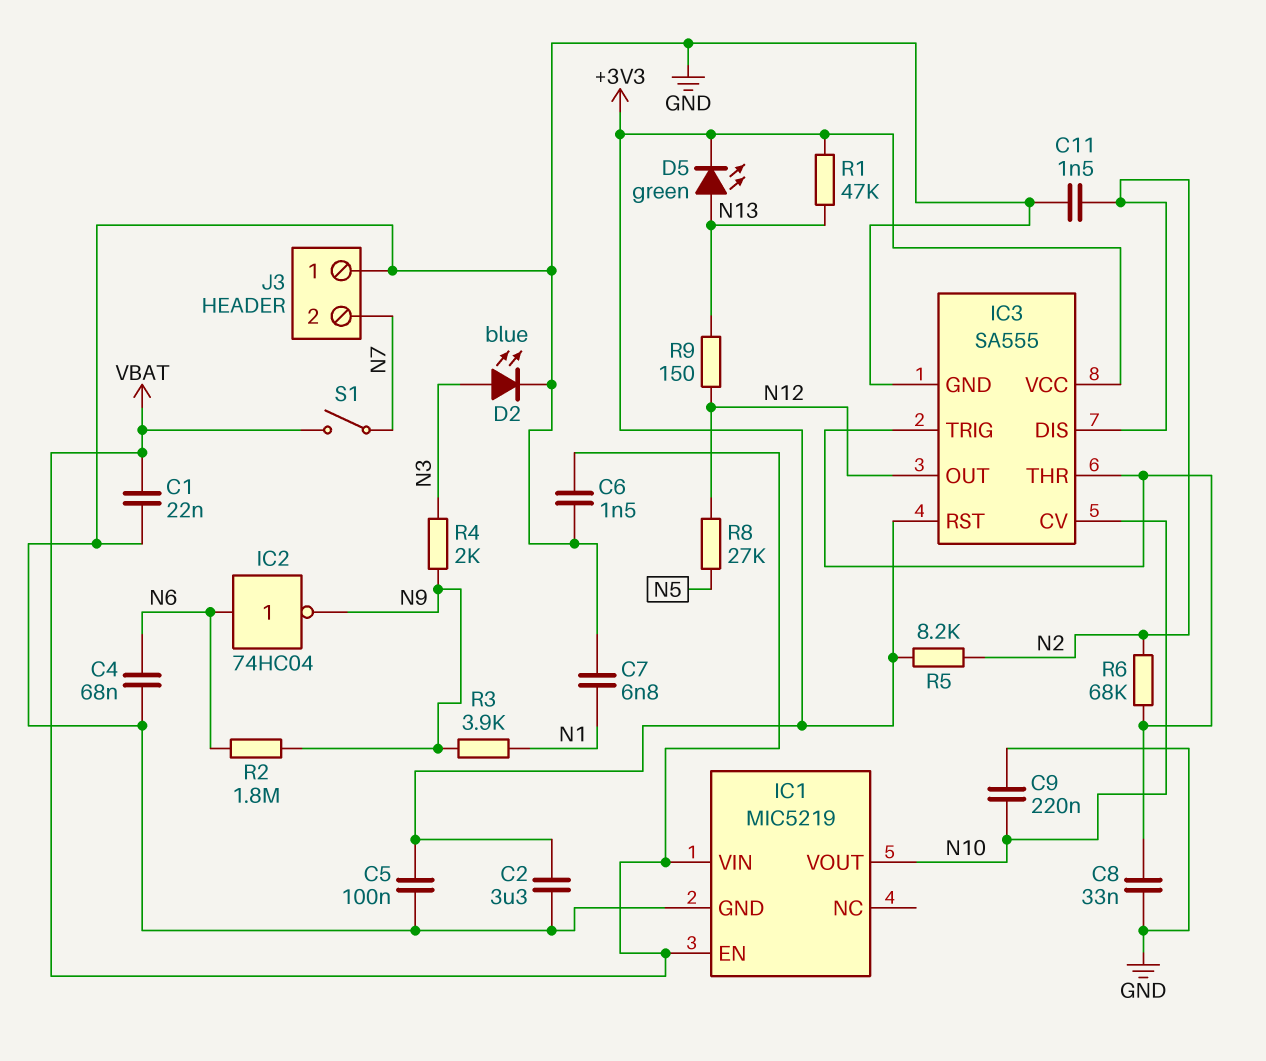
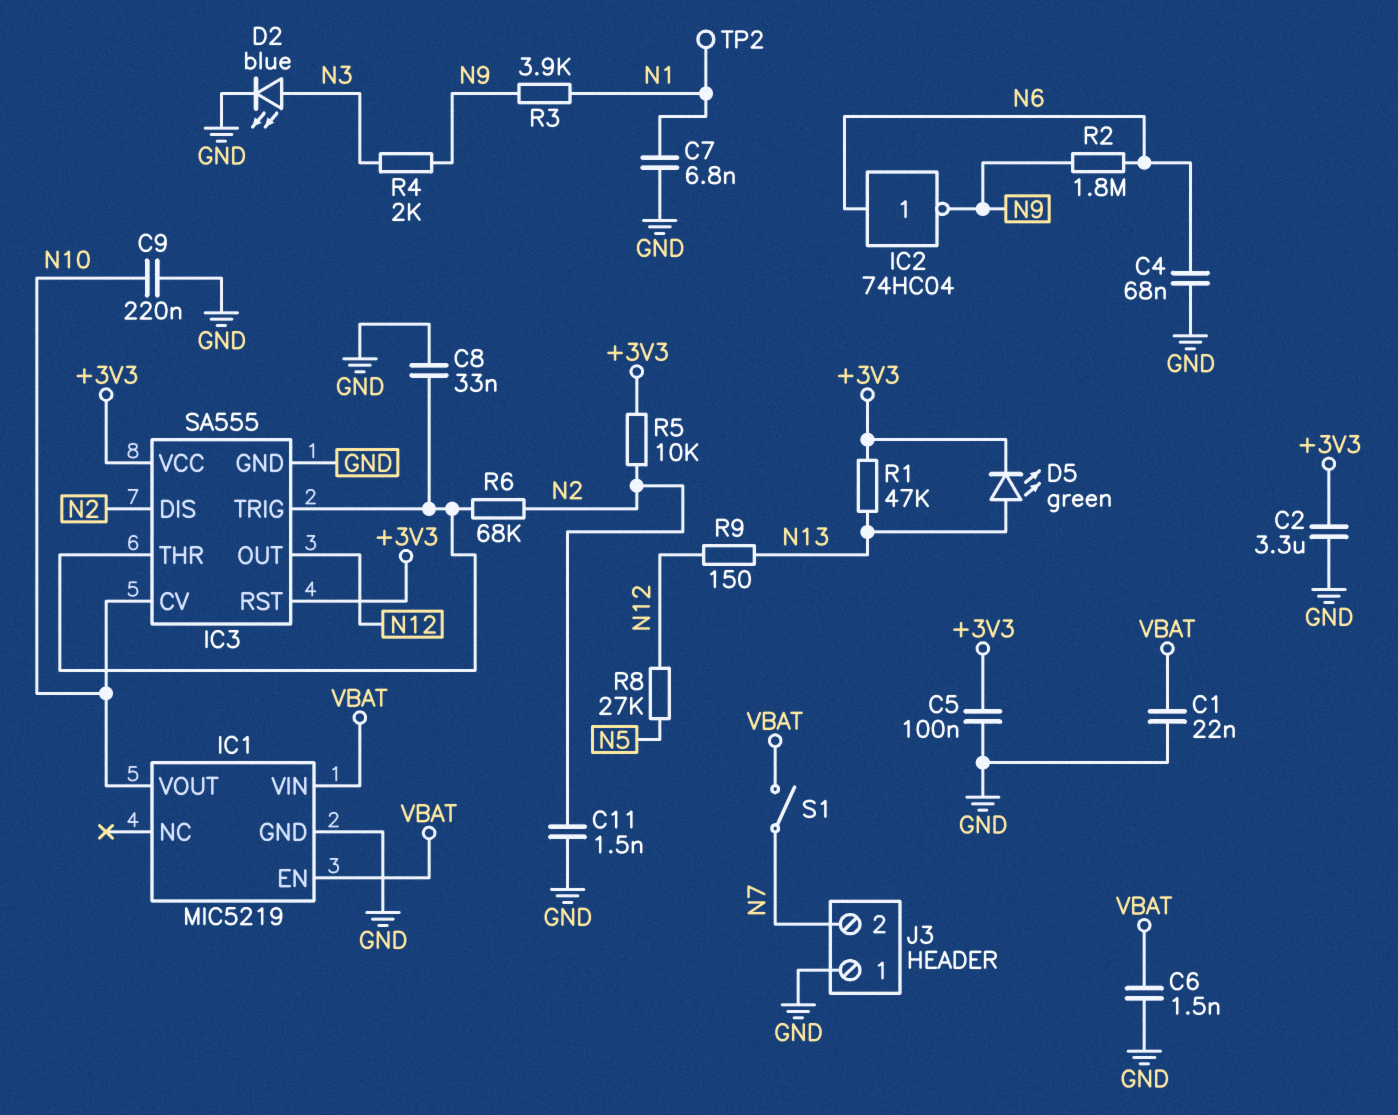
R5: 8.2k (+3V3, N2) -> 10k (+3V3, N2)
TP2: none -> test point (N1)

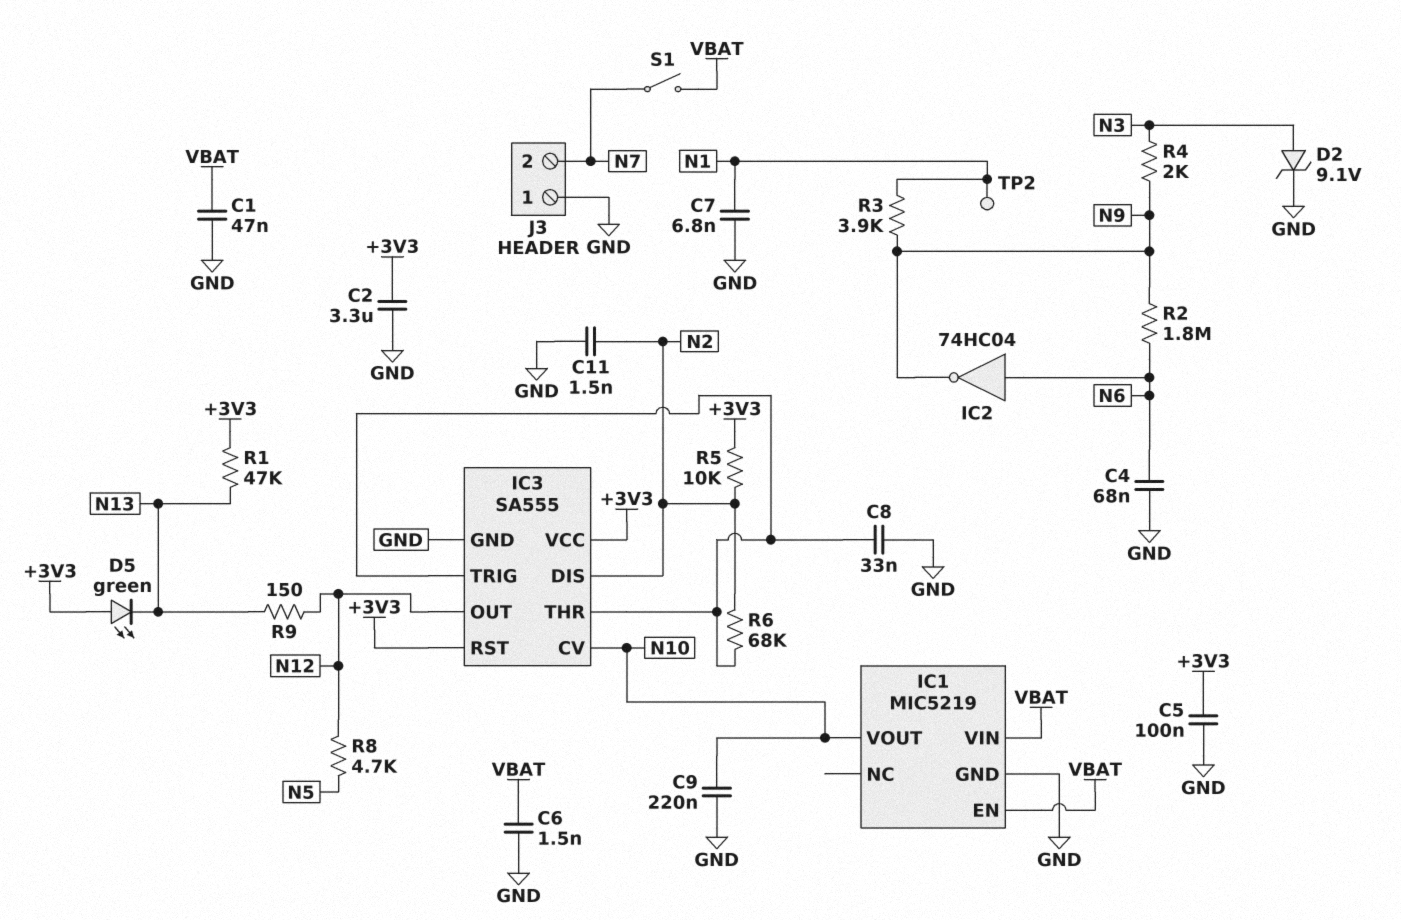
C1: 22nF (GND, VBAT) -> 47nF (GND, VBAT)
D2: LED blue (A N3, K GND) -> zener 9.1V (A N3, K GND)
D5: LED green (A N13, K +3V3) -> LED green (A +3V3, K N13)
R8: 27k (N5, N12) -> 4.7k (N5, N12)

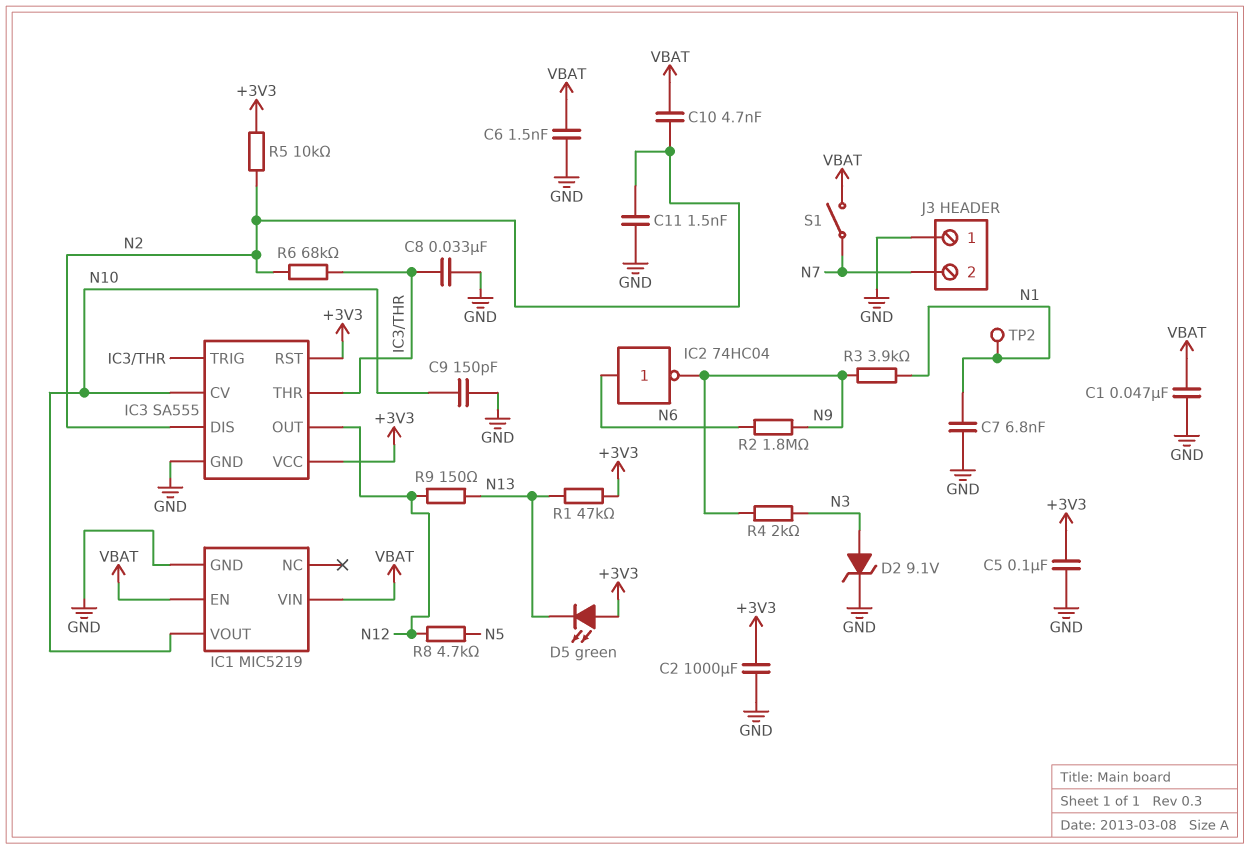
C2: 3.3uF (+3V3, GND) -> 1000uF (+3V3, GND)
C4: 68nF (GND, N6) -> none
C9: 220nF (GND, N10) -> 150pF (GND, N10)
C10: none -> 4.7nF (N2, VBAT)

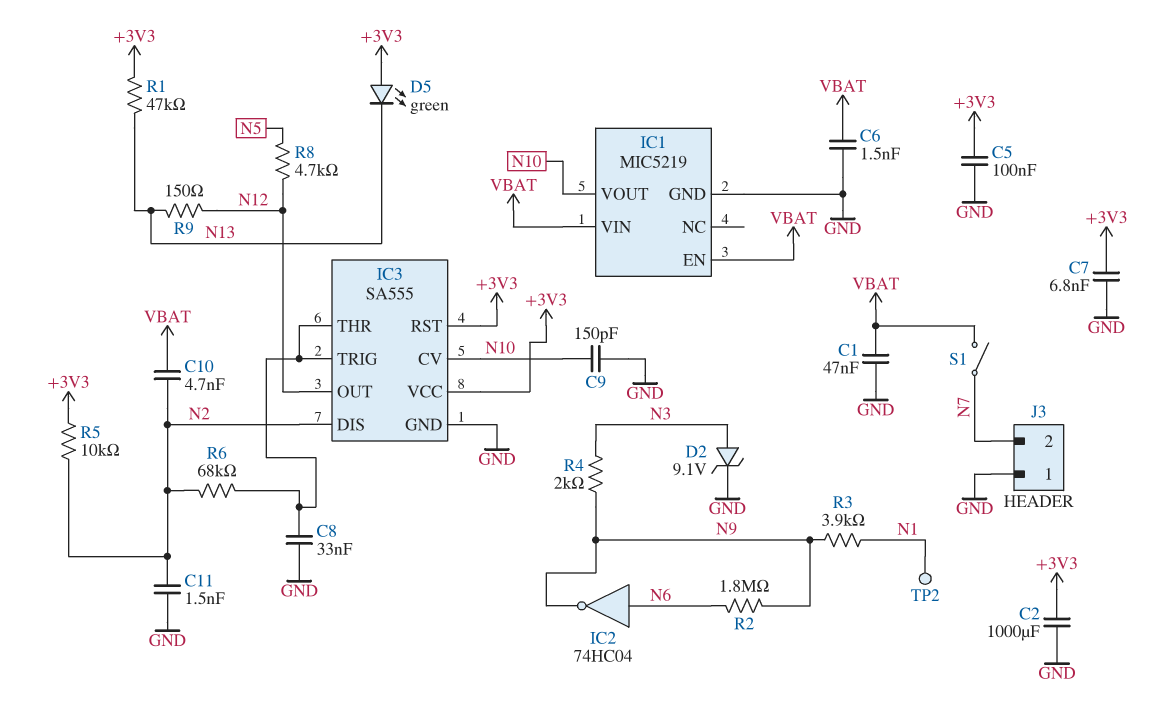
C7: 6.8nF (GND, N1) -> 6.8nF (+3V3, GND)

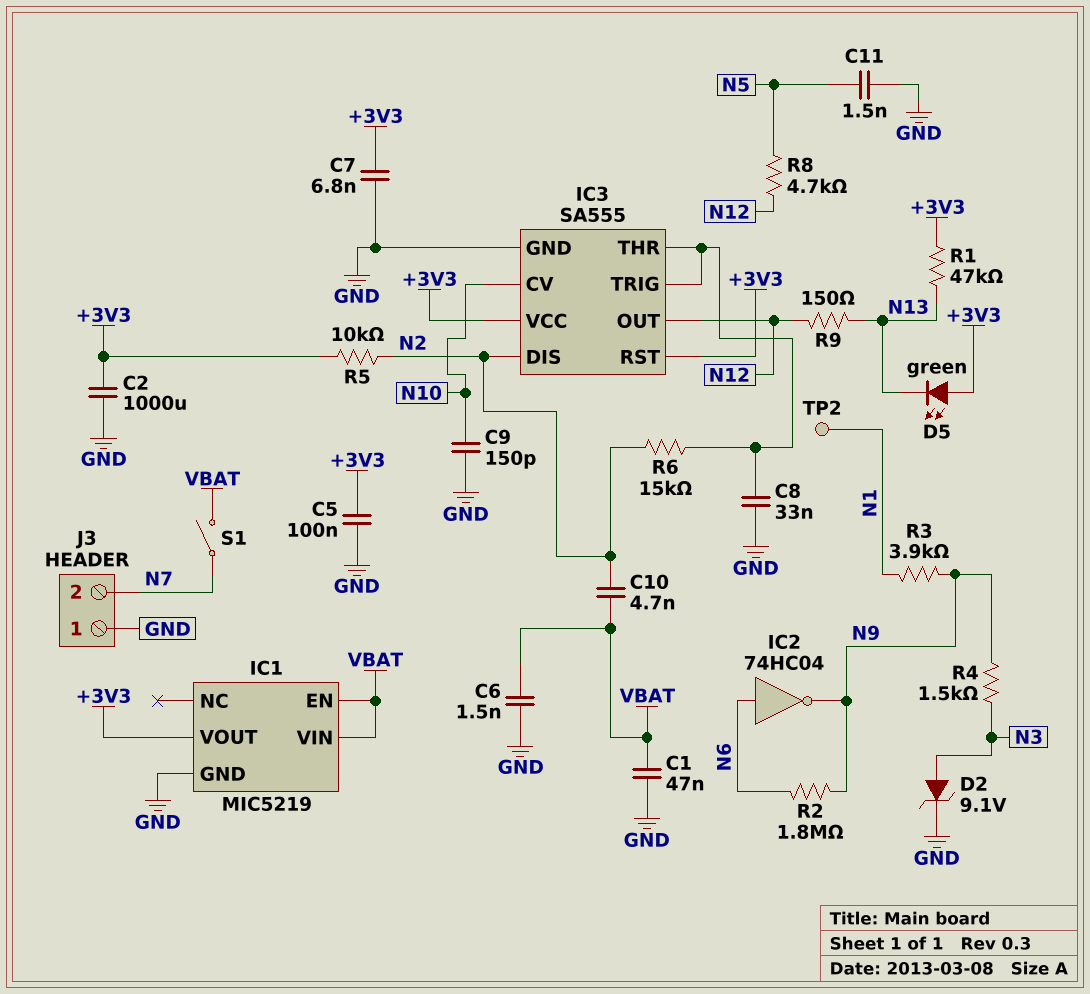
C11: 1.5nF (GND, N2) -> 1.5nF (GND, N5)
IC1 pin VOUT: N10 -> +3V3
R4: 2k (N3, N9) -> 1.5k (N3, N9)
R6: 68k (IC3/THR, N2) -> 15k (IC3/THR, N2)

